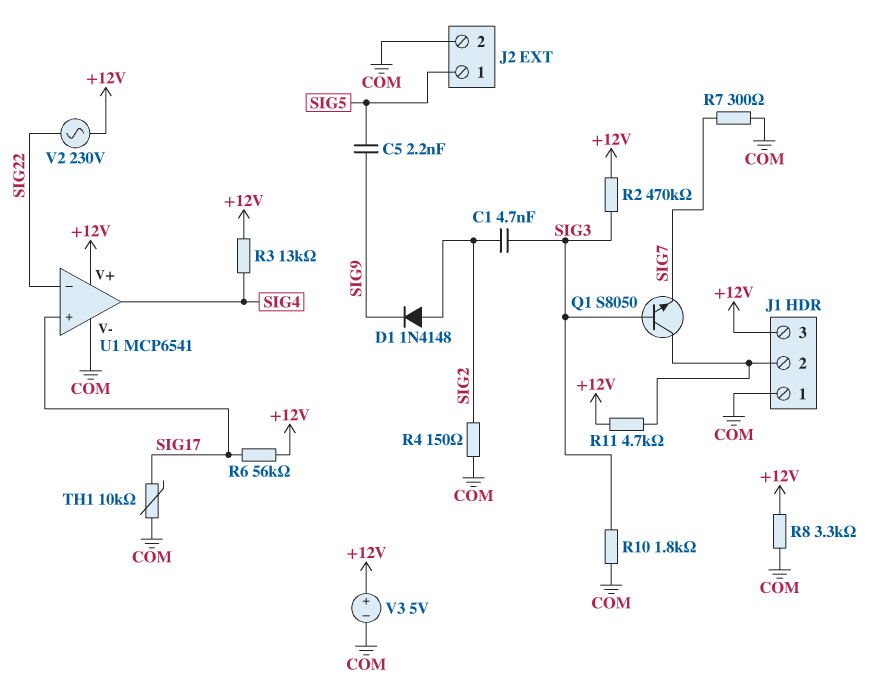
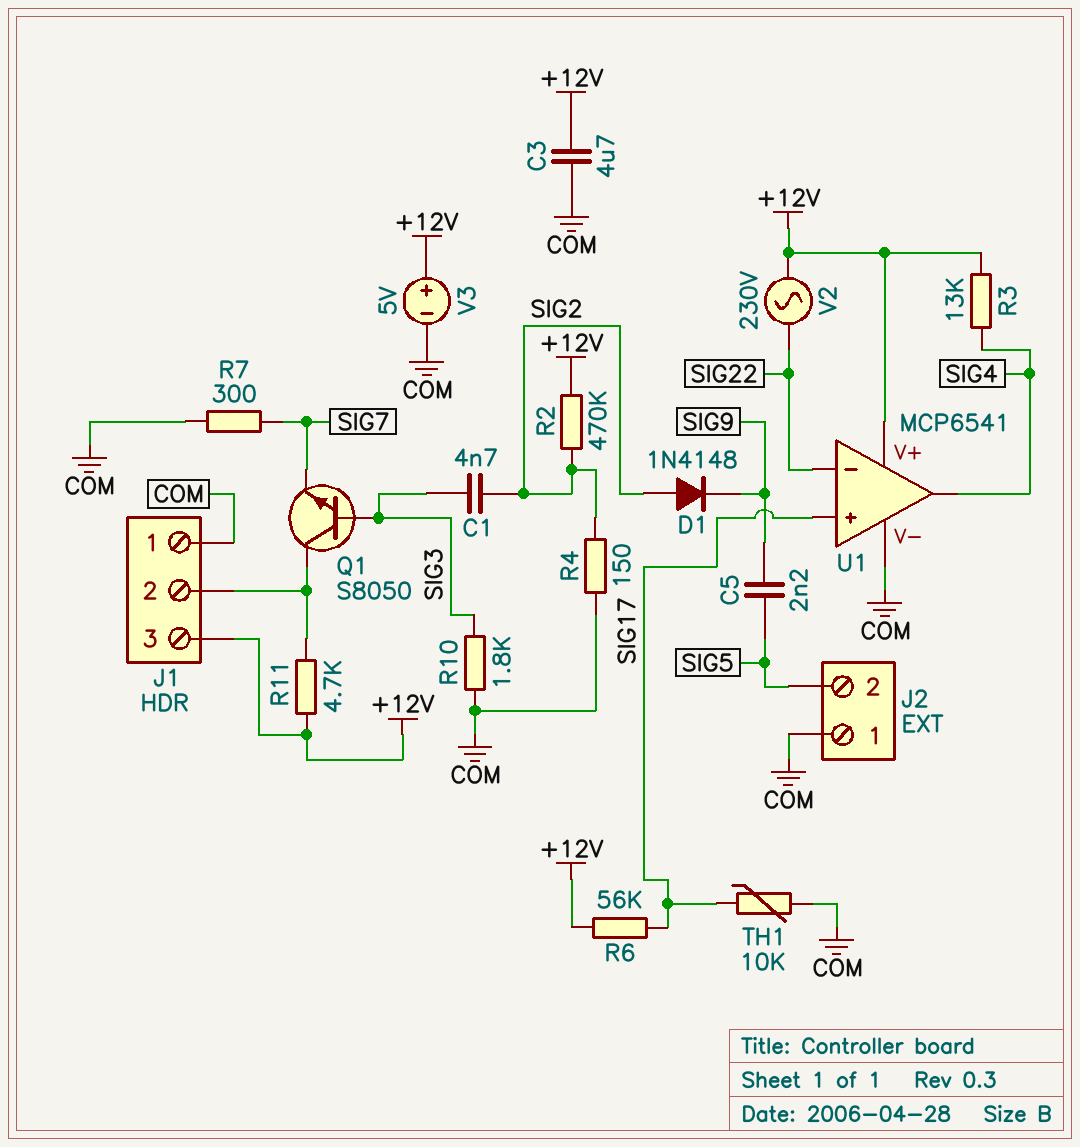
C3: none -> 4.7uF (+12V, COM)
J2 pin 1: SIG5 -> COM
J2 pin 2: COM -> SIG5
R2: 470k (+12V, SIG3) -> 470k (+12V, SIG2)
R8: 3.3k (+12V, COM) -> none

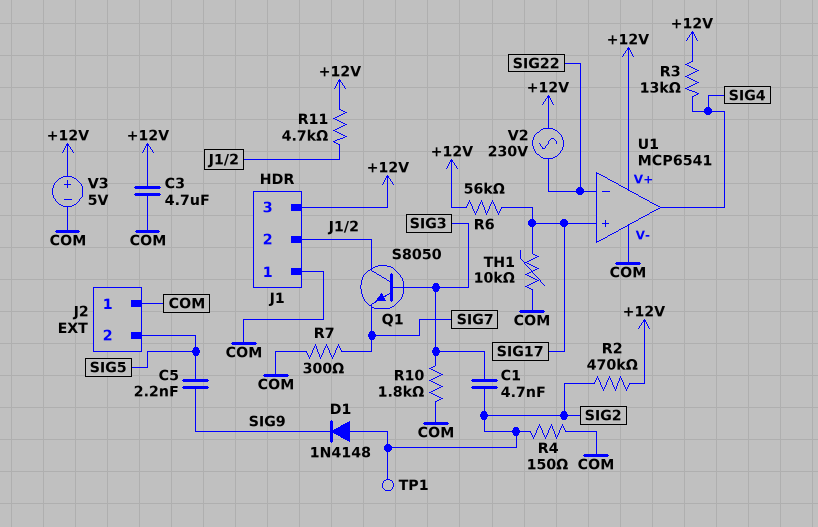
TP1: none -> test point (SIG2)

